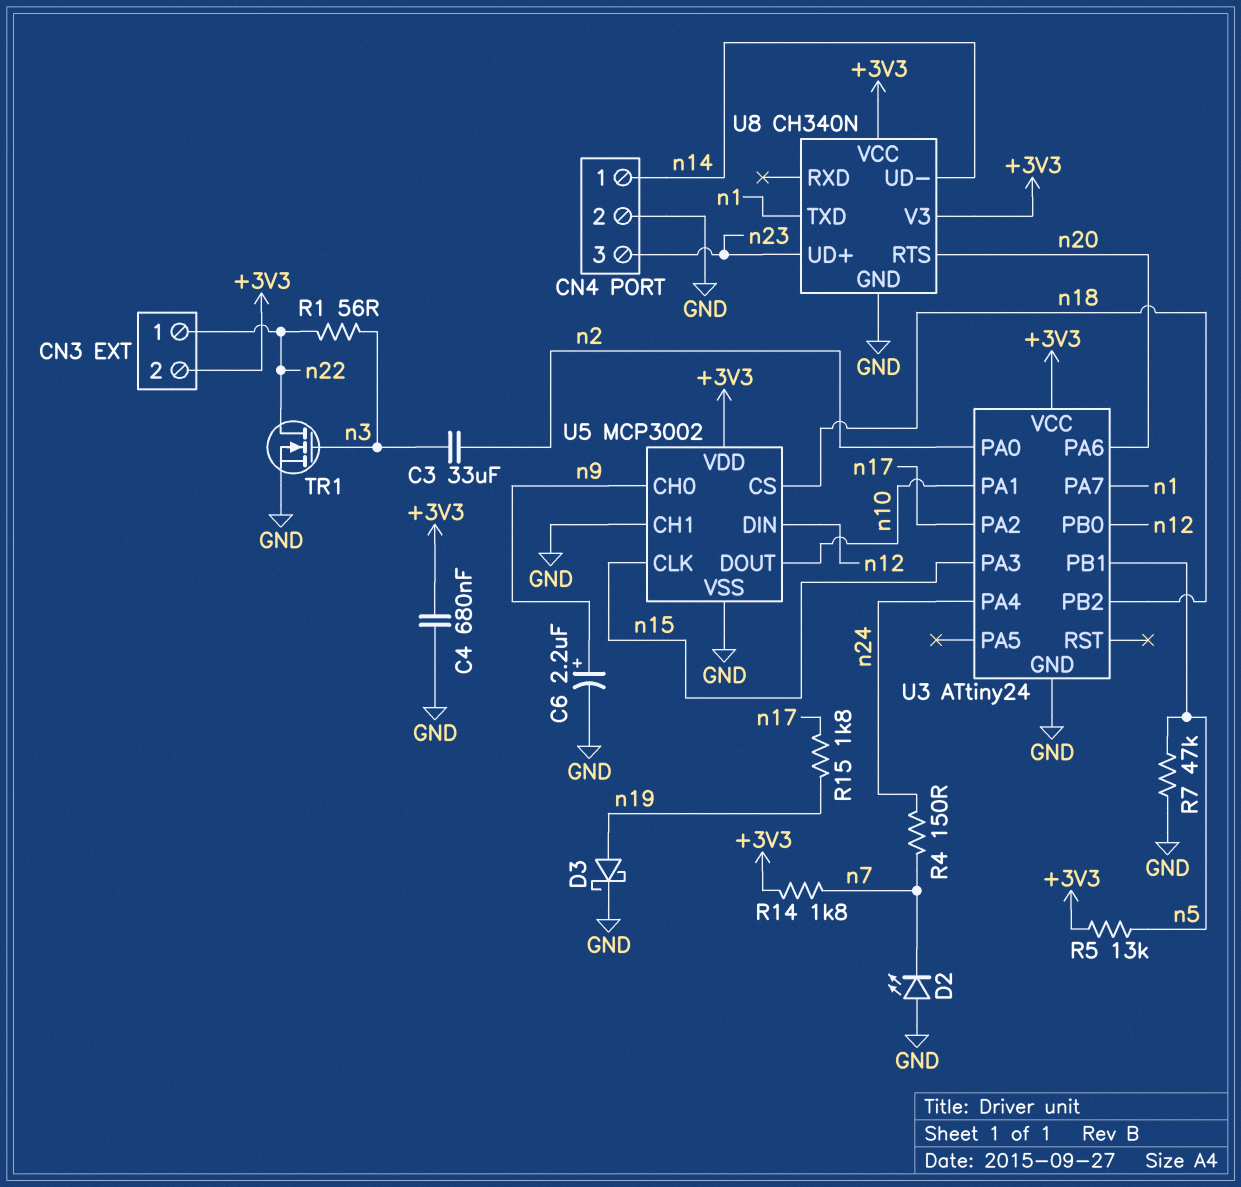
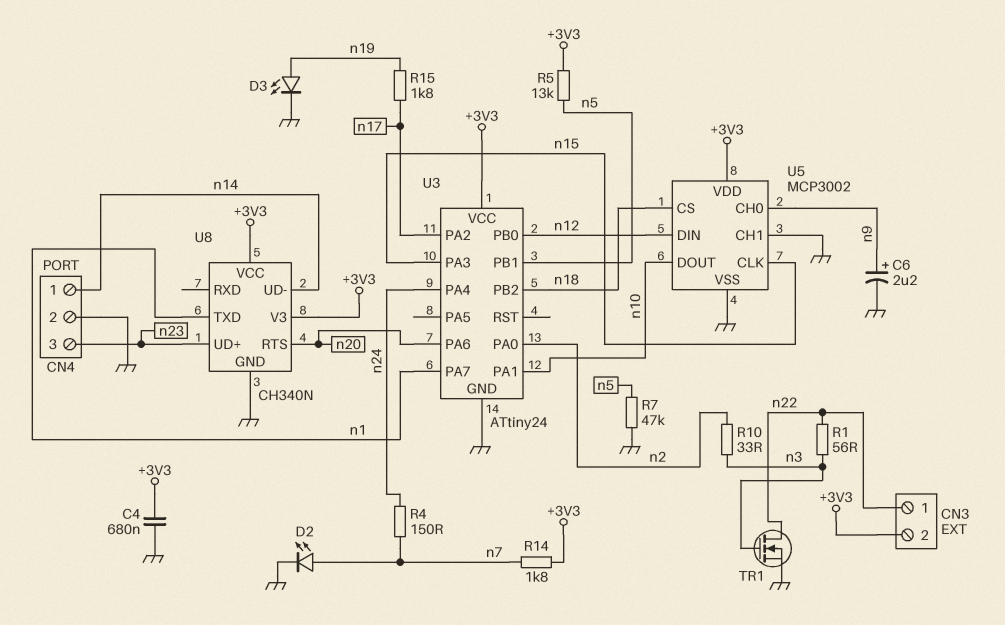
C3: 33uF (n2, n3) -> none
D2: LED (A GND, K n7) -> LED (A n7, K GND)
D3: schottky (A n19, K GND) -> LED (A n19, K GND)
R10: none -> 33 (n2, n3)

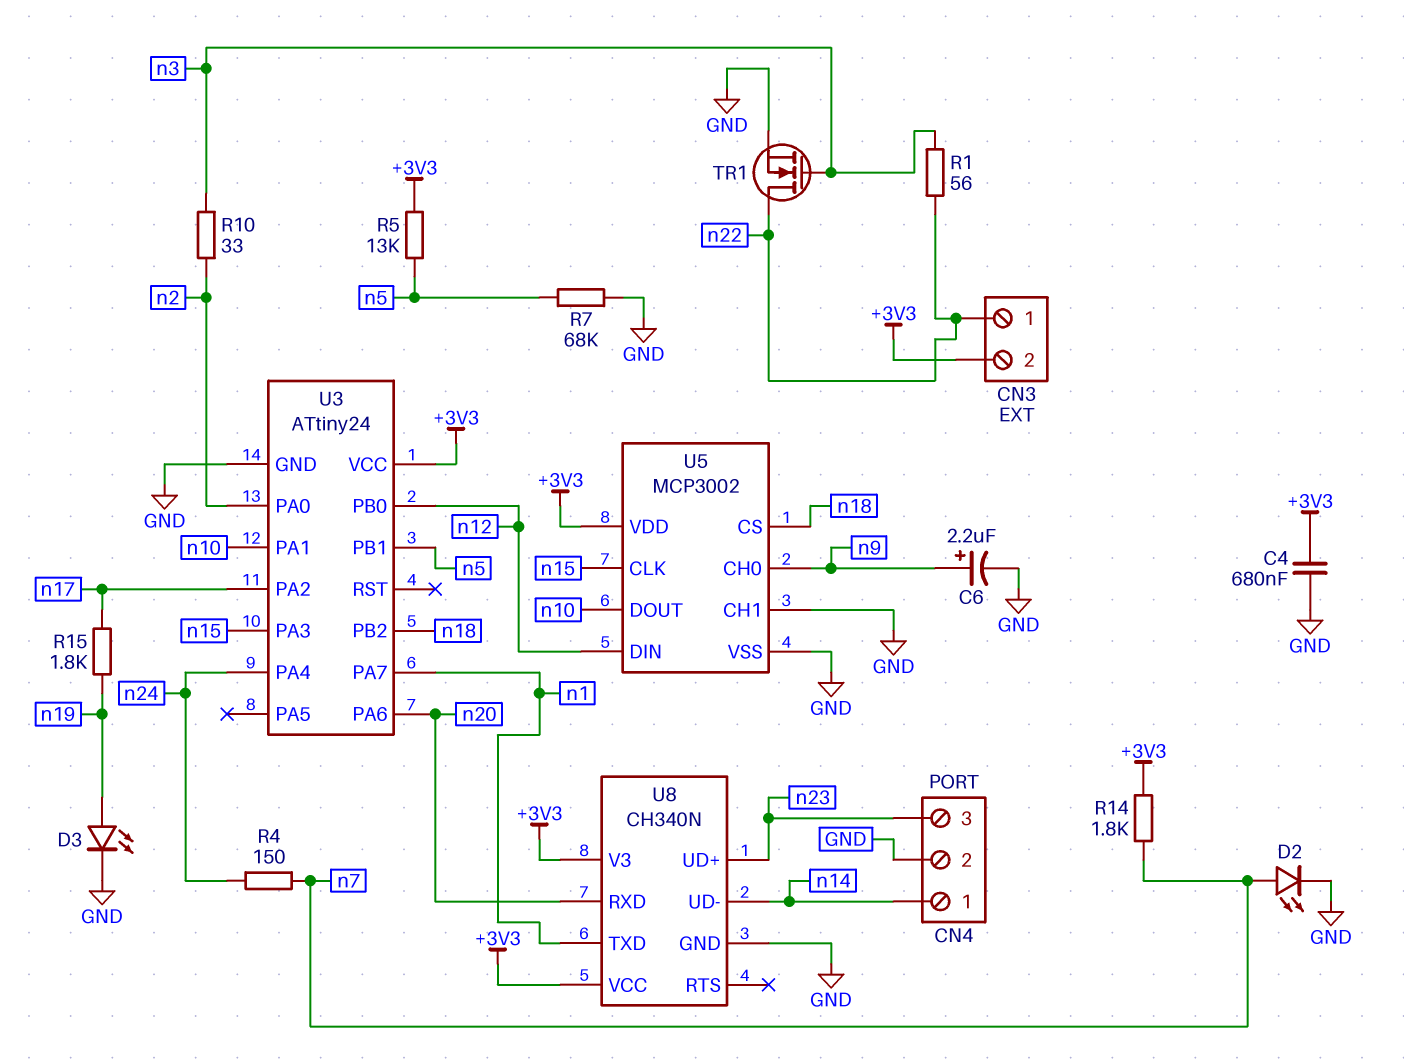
R7: 47k (GND, n5) -> 68k (GND, n5)
U8 pin RTS: n20 -> none
U8 pin RXD: none -> n20

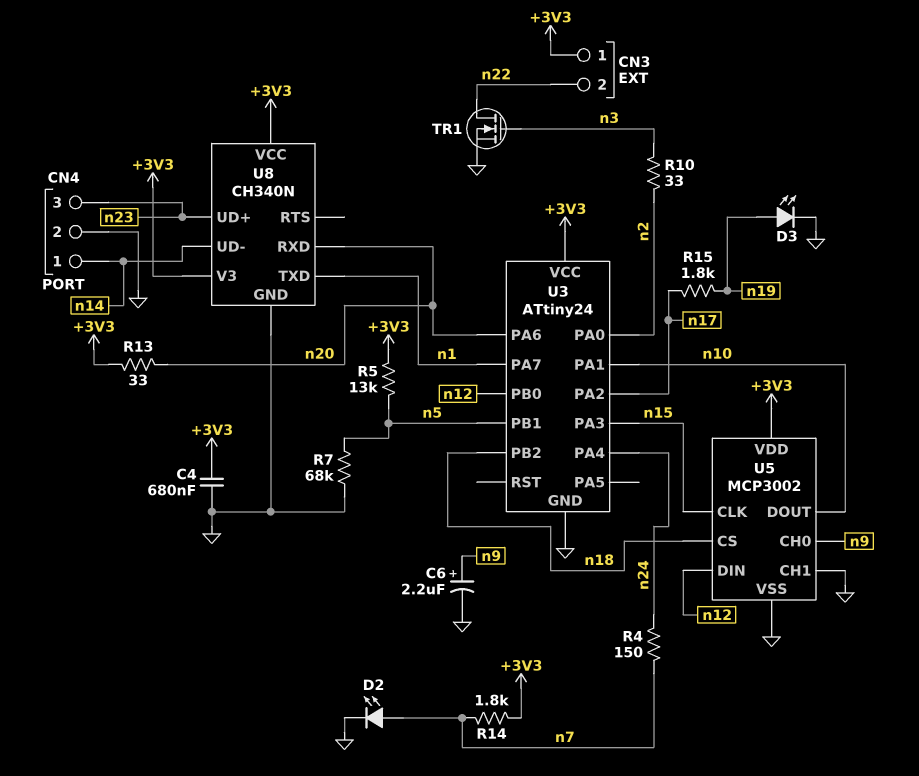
CN3 pin 1: n22 -> +3V3
CN3 pin 2: +3V3 -> n22
R1: 56 (n3, n22) -> none
R13: none -> 33 (+3V3, n20)

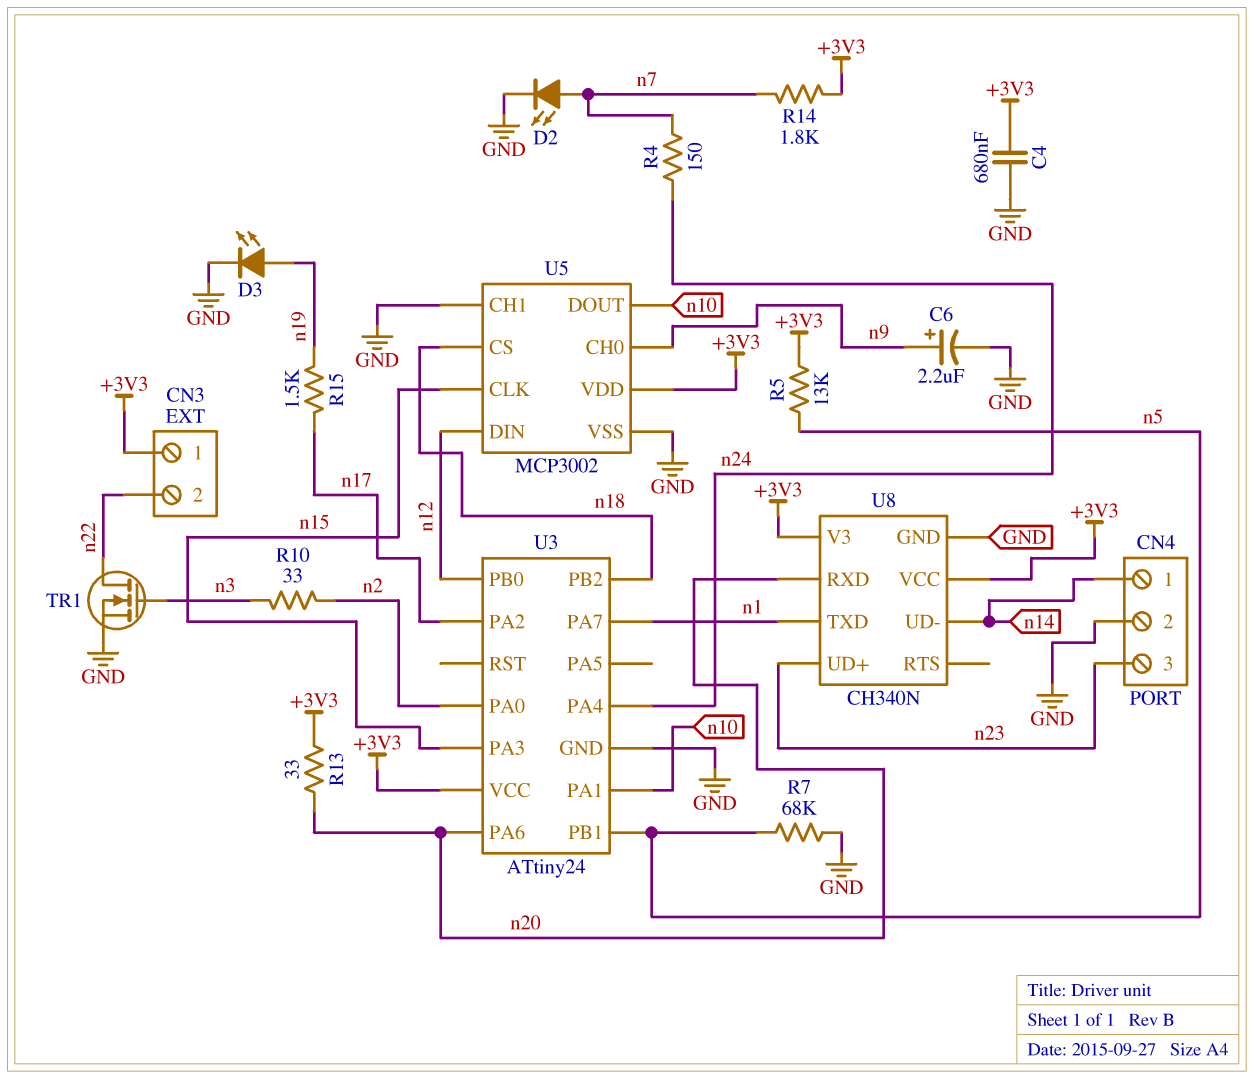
R15: 1.8k (n17, n19) -> 1.5k (n17, n19)

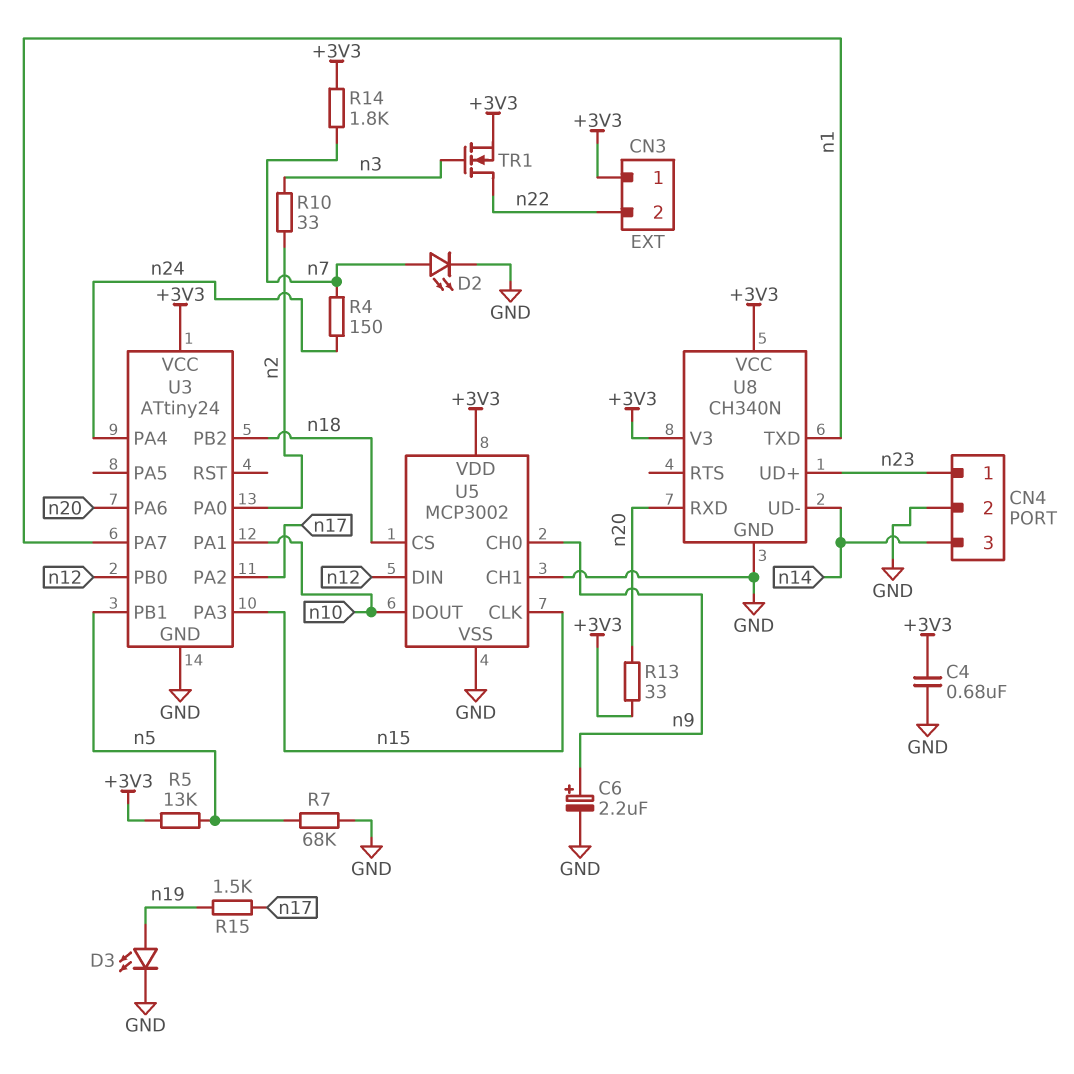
CN4 pin 1: n14 -> n23
CN4 pin 3: n23 -> n14
TR1: NMOS (G n3, D n22, S GND) -> NMOS (G n3, D n22, S +3V3)

